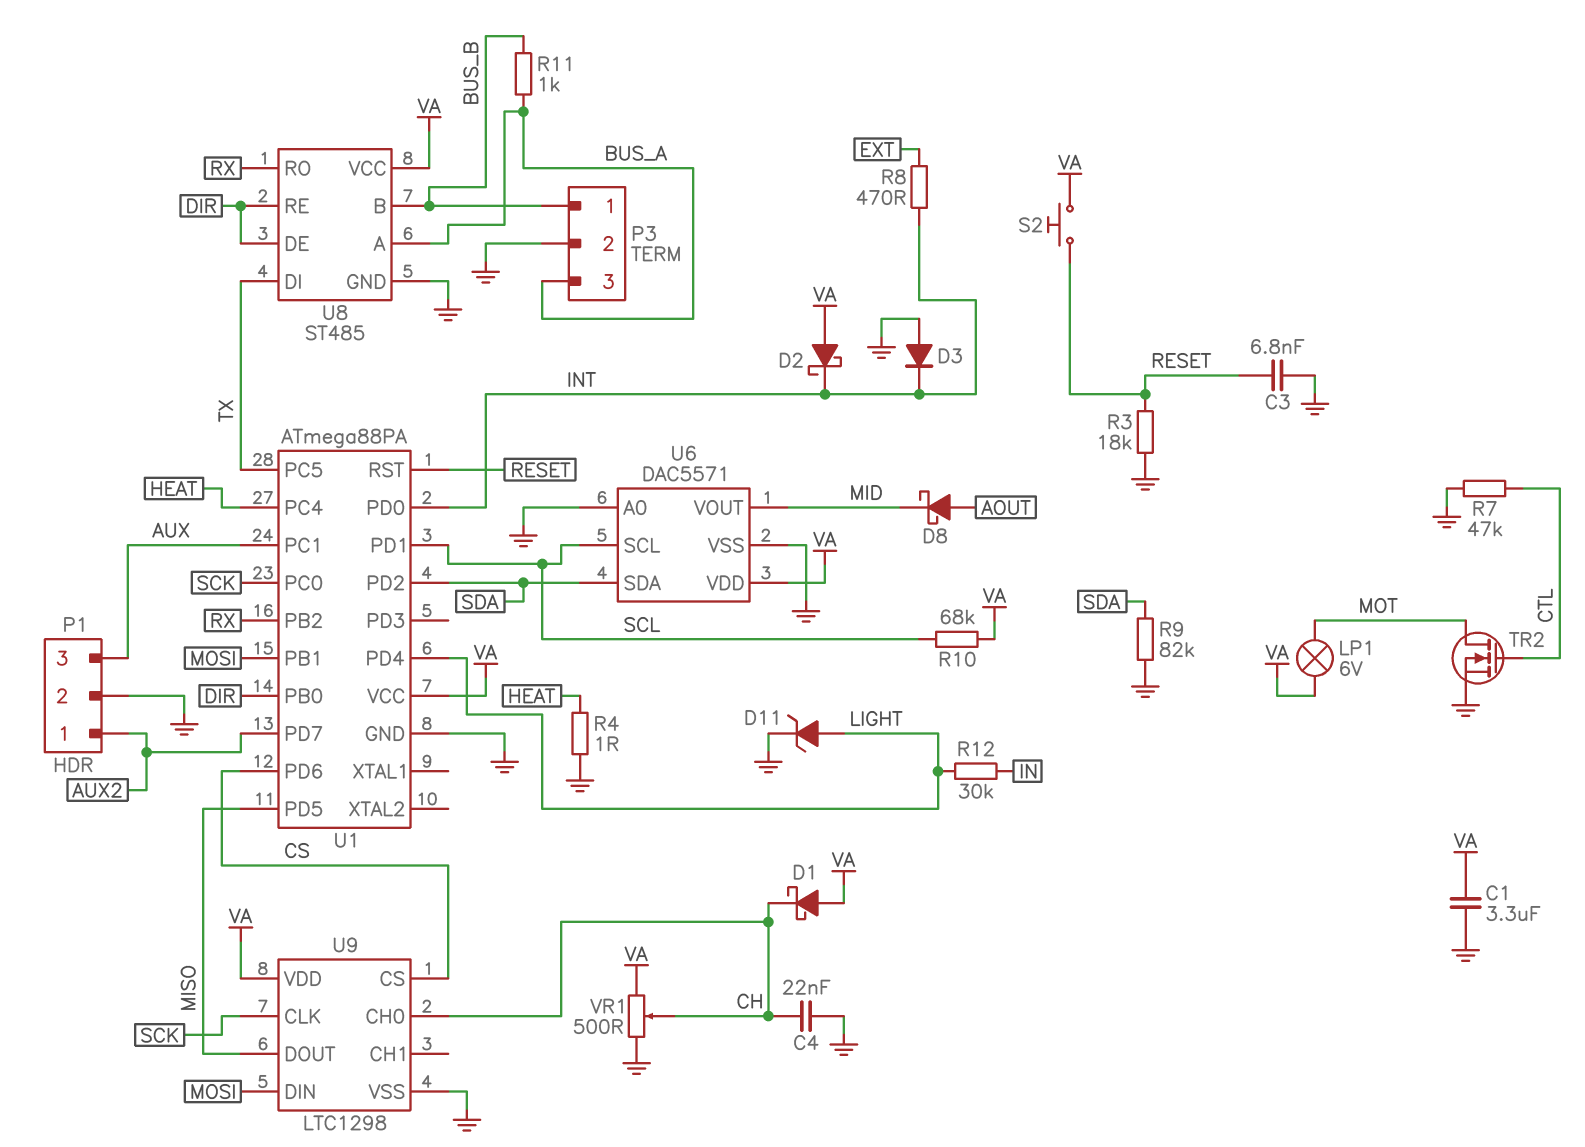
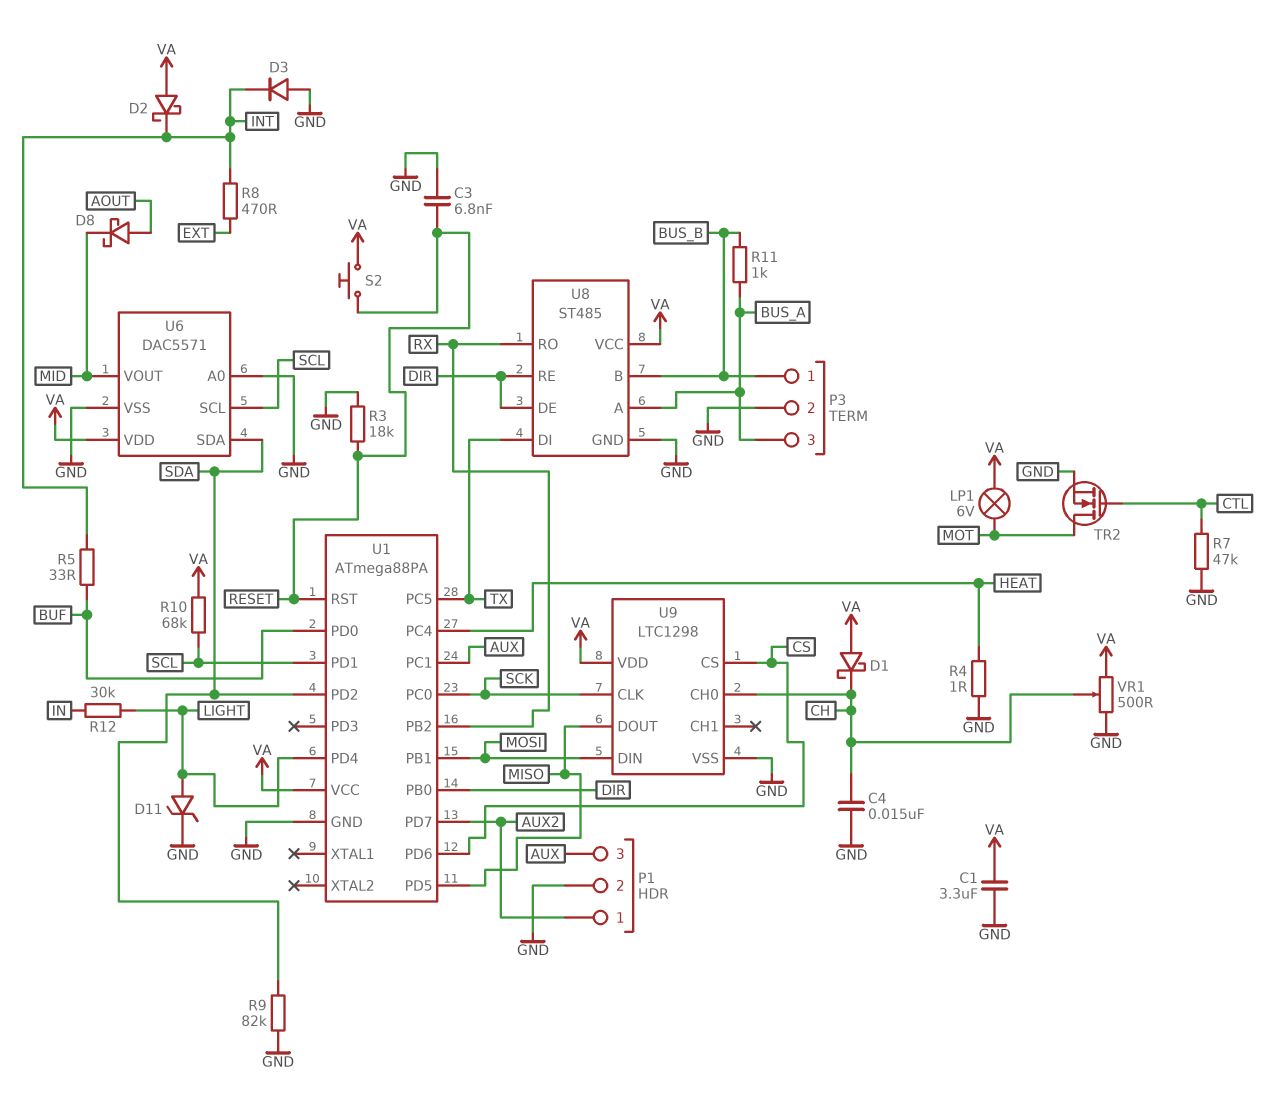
C4: 22nF (CH, GND) -> 15nF (CH, GND)
R5: none -> 33 (BUF, INT)
U1 pin PD0: INT -> BUF

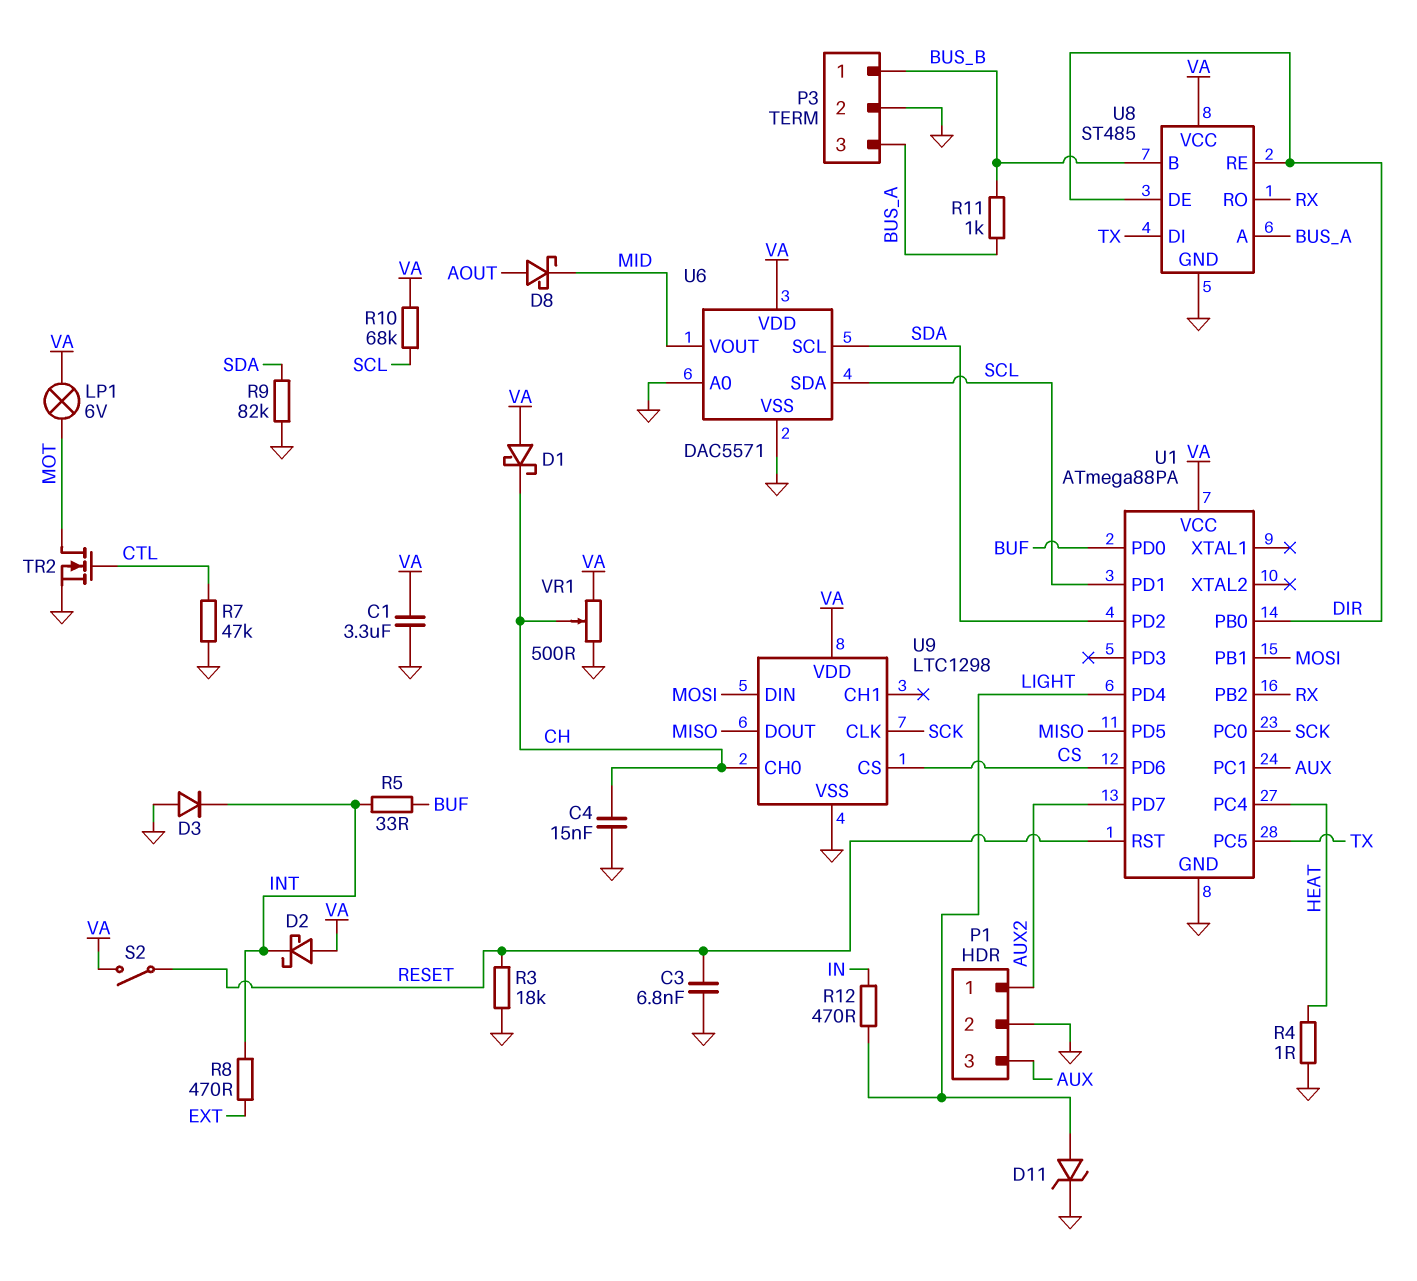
R12: 30k (IN, LIGHT) -> 470 (IN, LIGHT)
S2: button (RESET, VA) -> switch (RESET, VA)
U6 pin SCL: SCL -> SDA
U6 pin SDA: SDA -> SCL

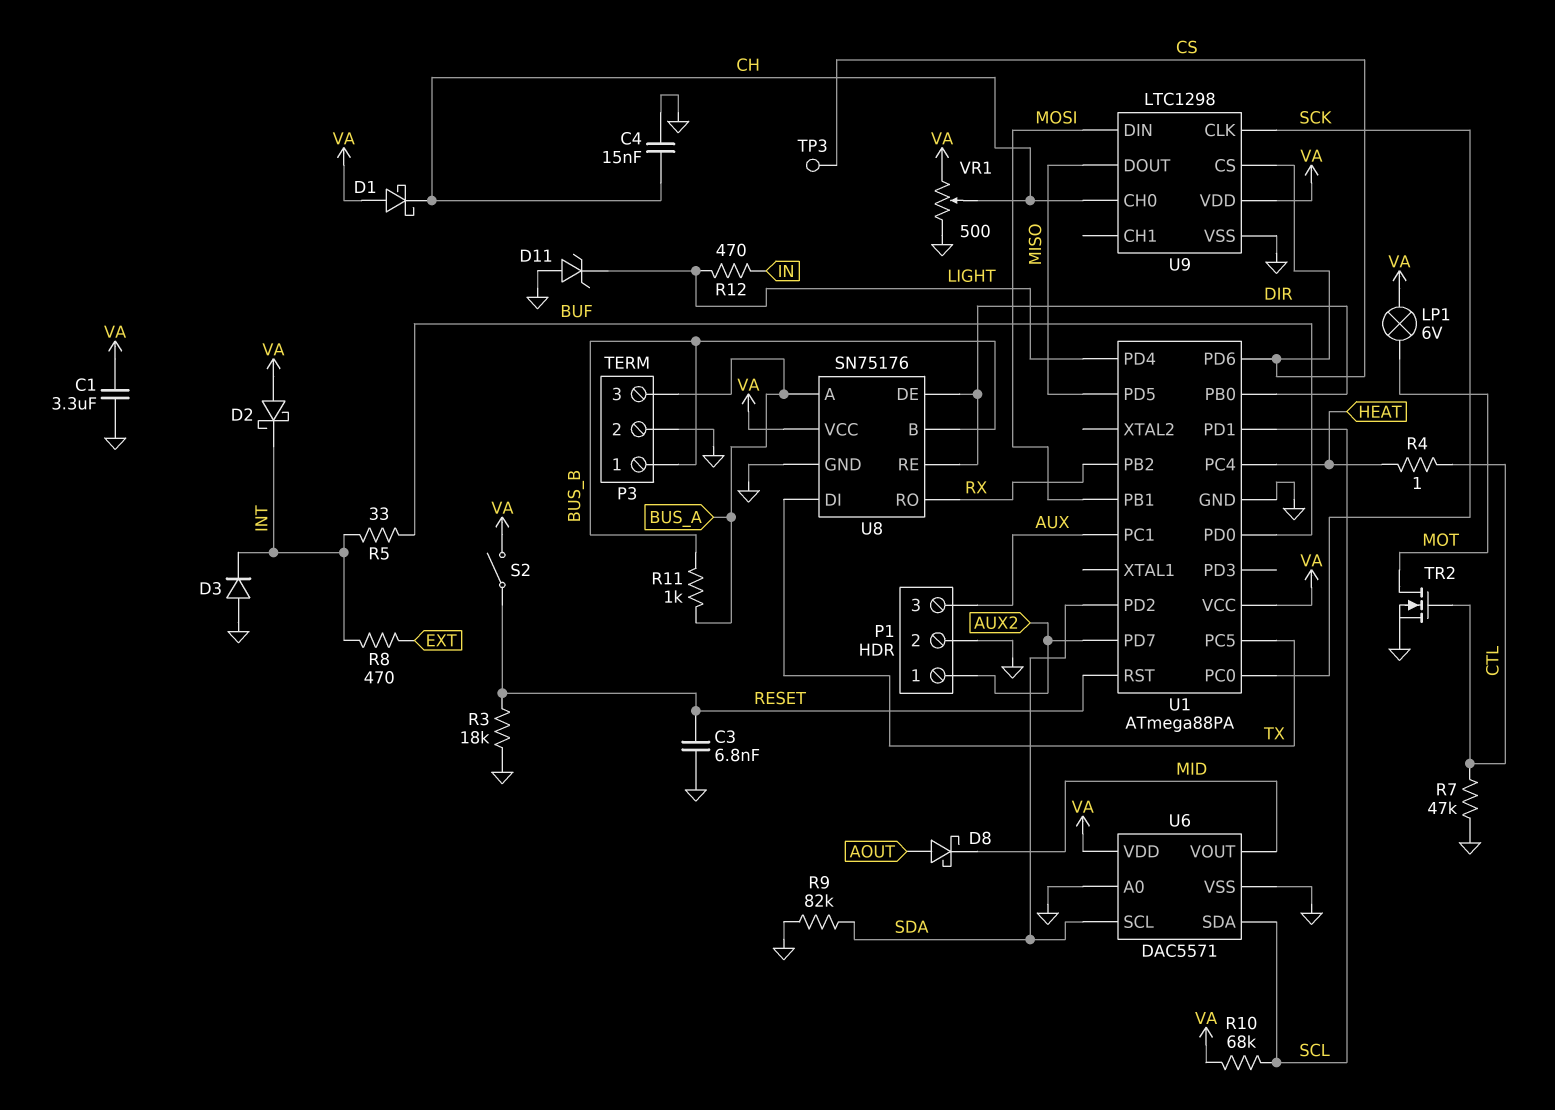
D11: zener (A LIGHT, K GND) -> zener (A GND, K LIGHT)
R4: 1 (GND, HEAT) -> 1 (CTL, HEAT)
TP3: none -> test point (CS)
U8: ST485 -> SN75176

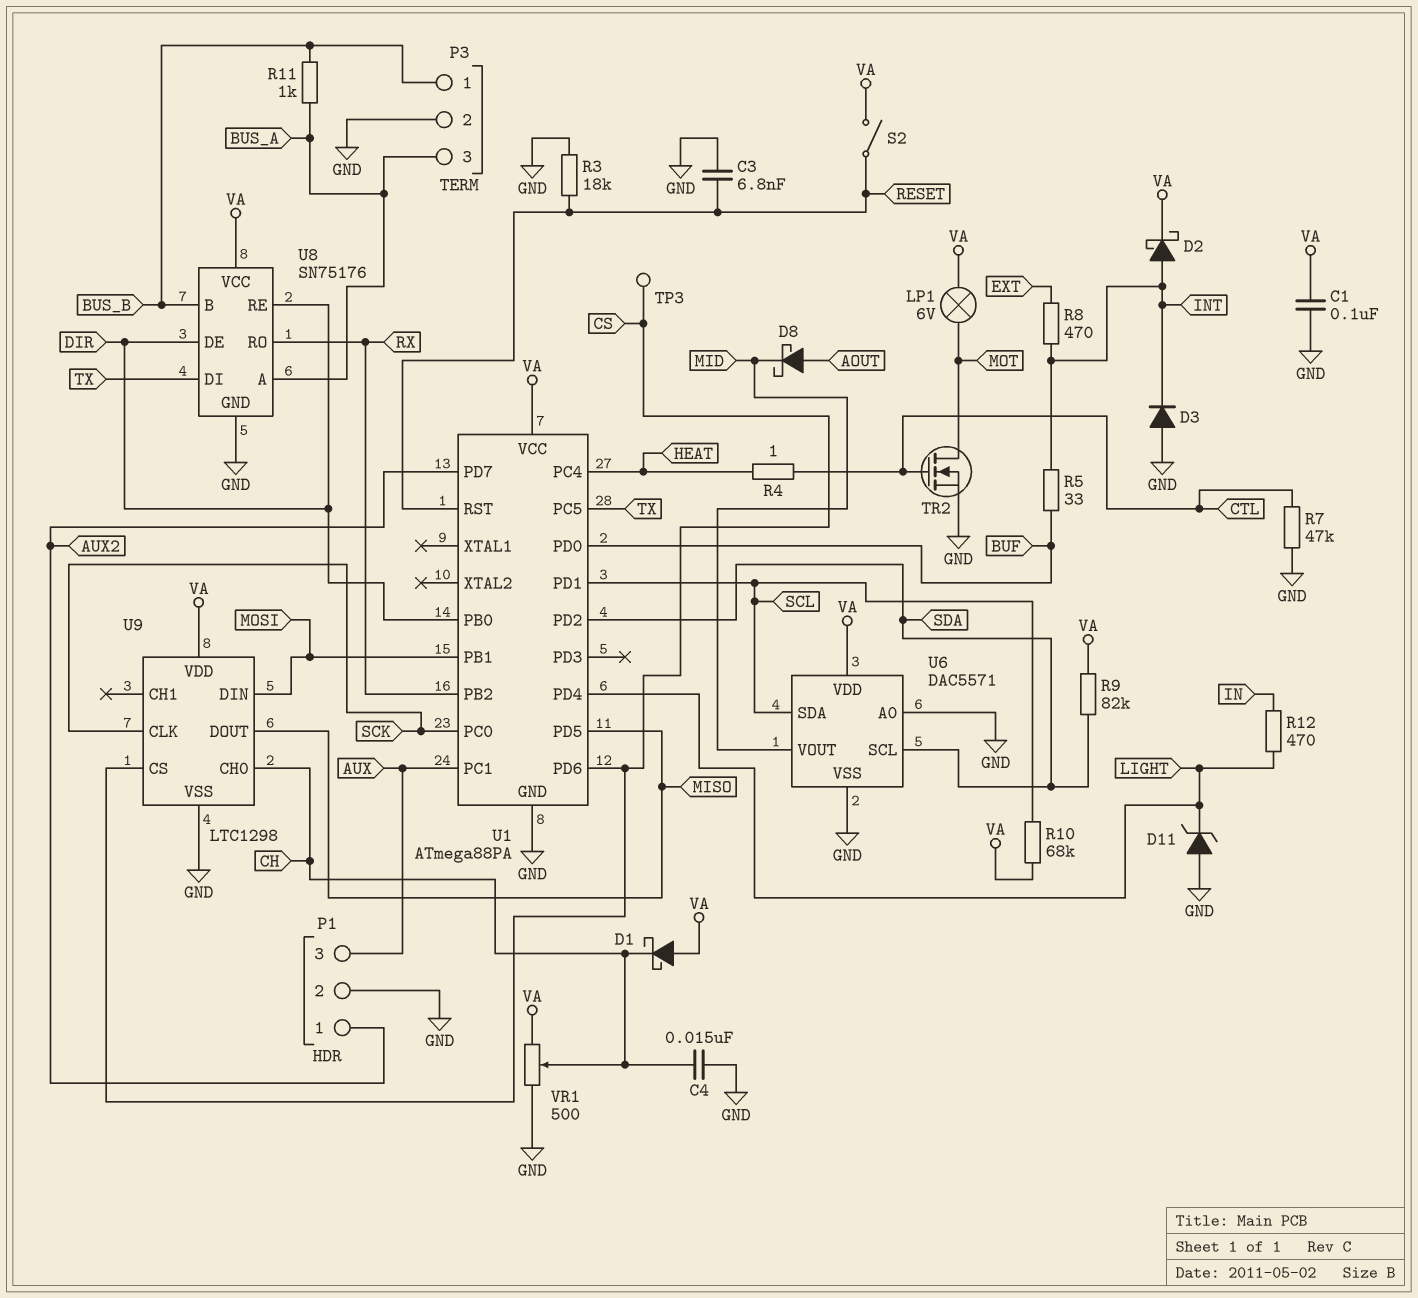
C1: 3.3uF (GND, VA) -> 100nF (GND, VA)
D2: schottky (A VA, K INT) -> schottky (A INT, K VA)
R9: 82k (GND, SDA) -> 82k (SDA, VA)

